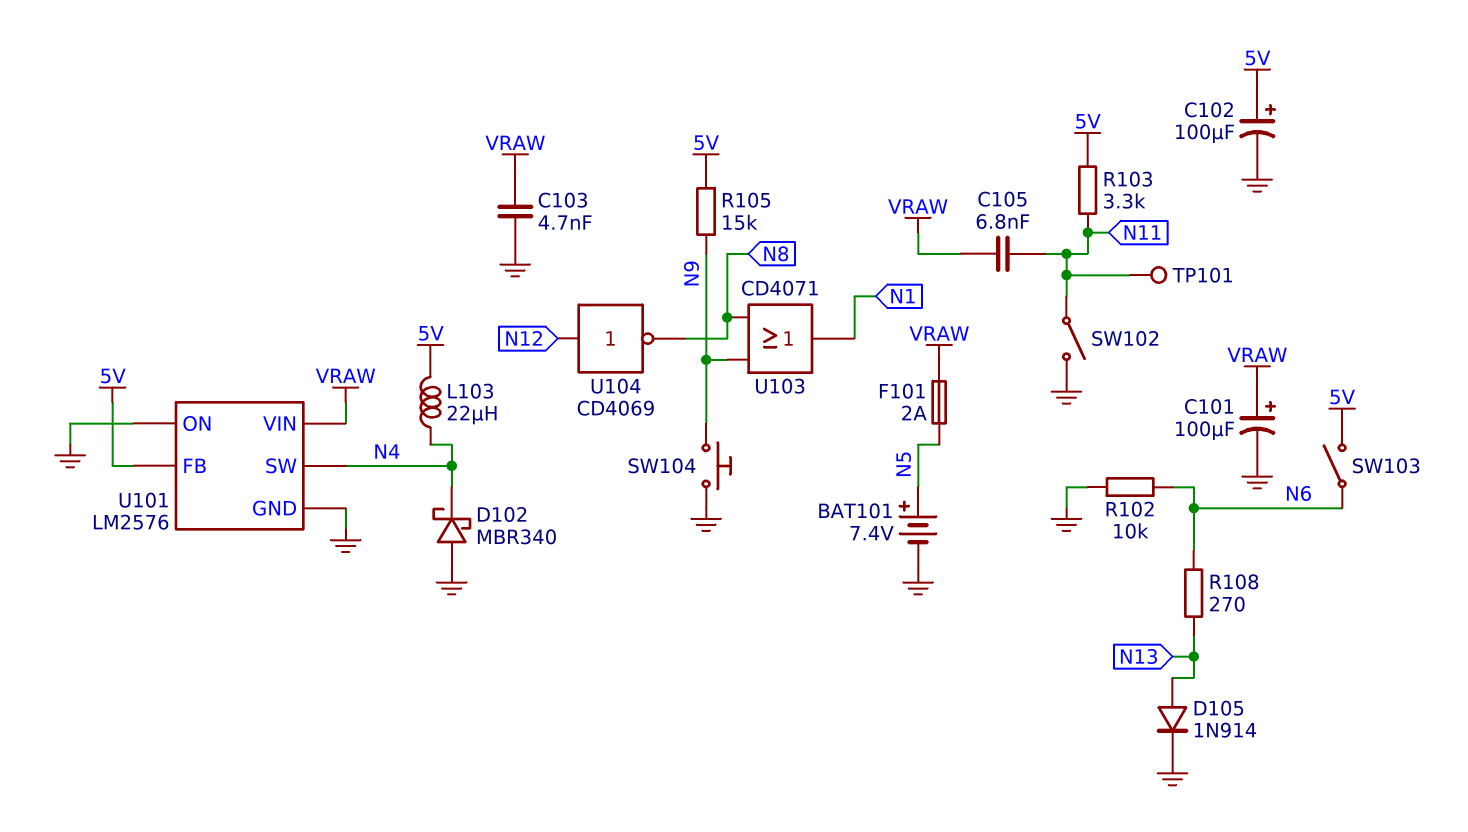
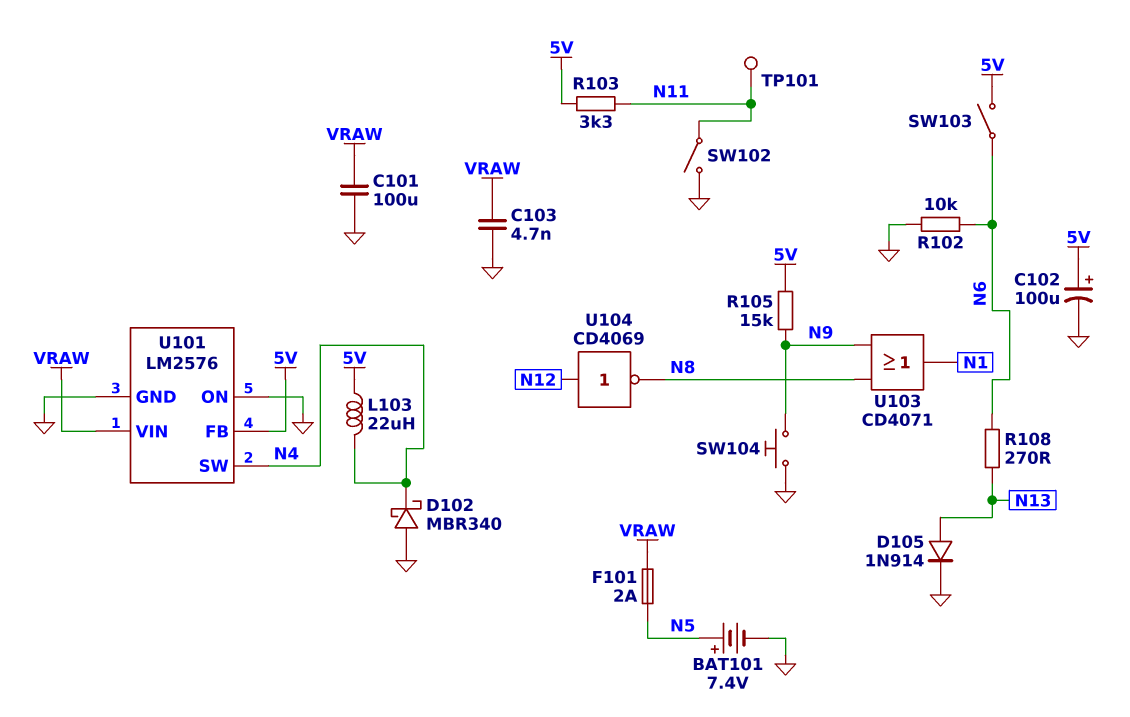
C101: 100uF (plus VRAW, minus GND) -> 100uF (GND, VRAW)
C105: 6.8nF (N11, VRAW) -> none

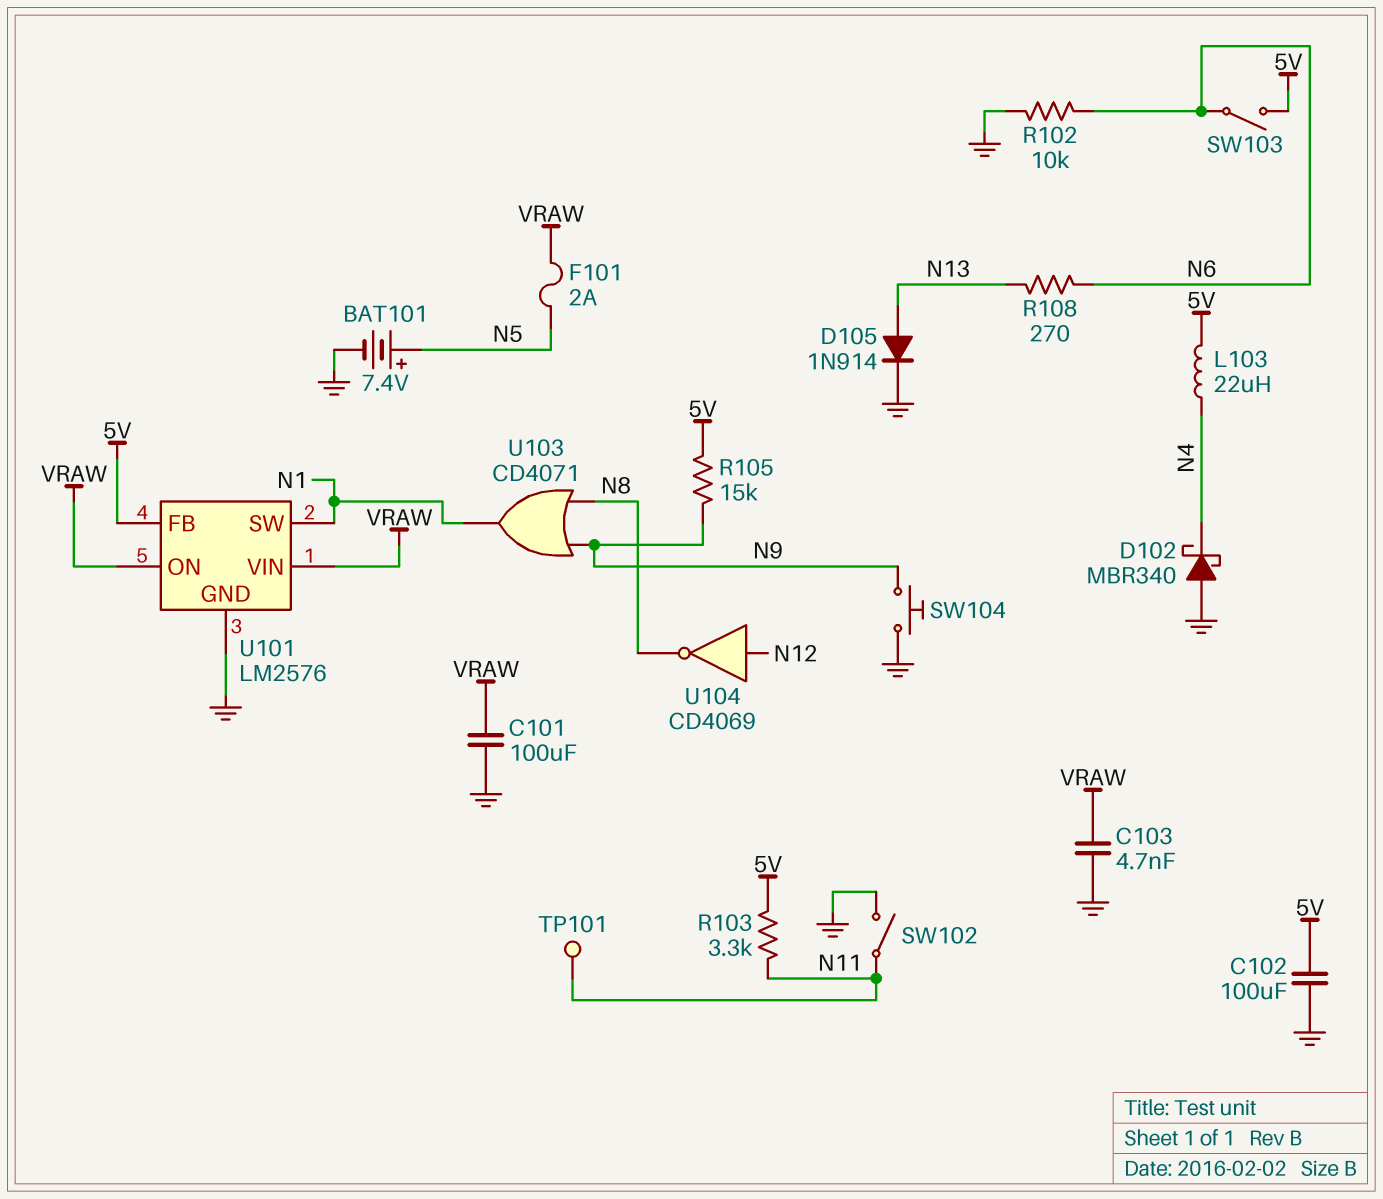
C102: 100uF (plus 5V, minus GND) -> 100uF (5V, GND)
U101 pin ON: GND -> VRAW
U101 pin SW: N4 -> N1

